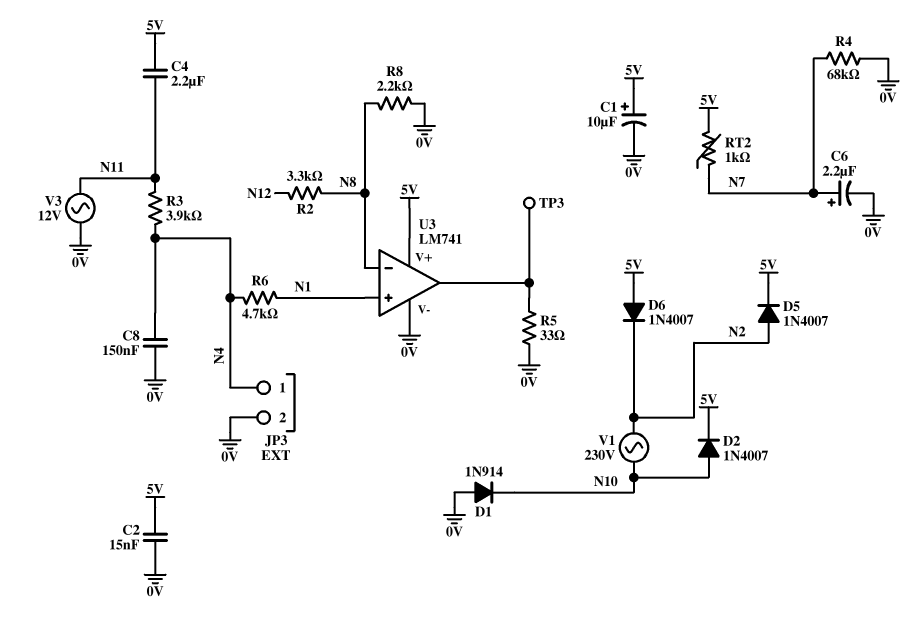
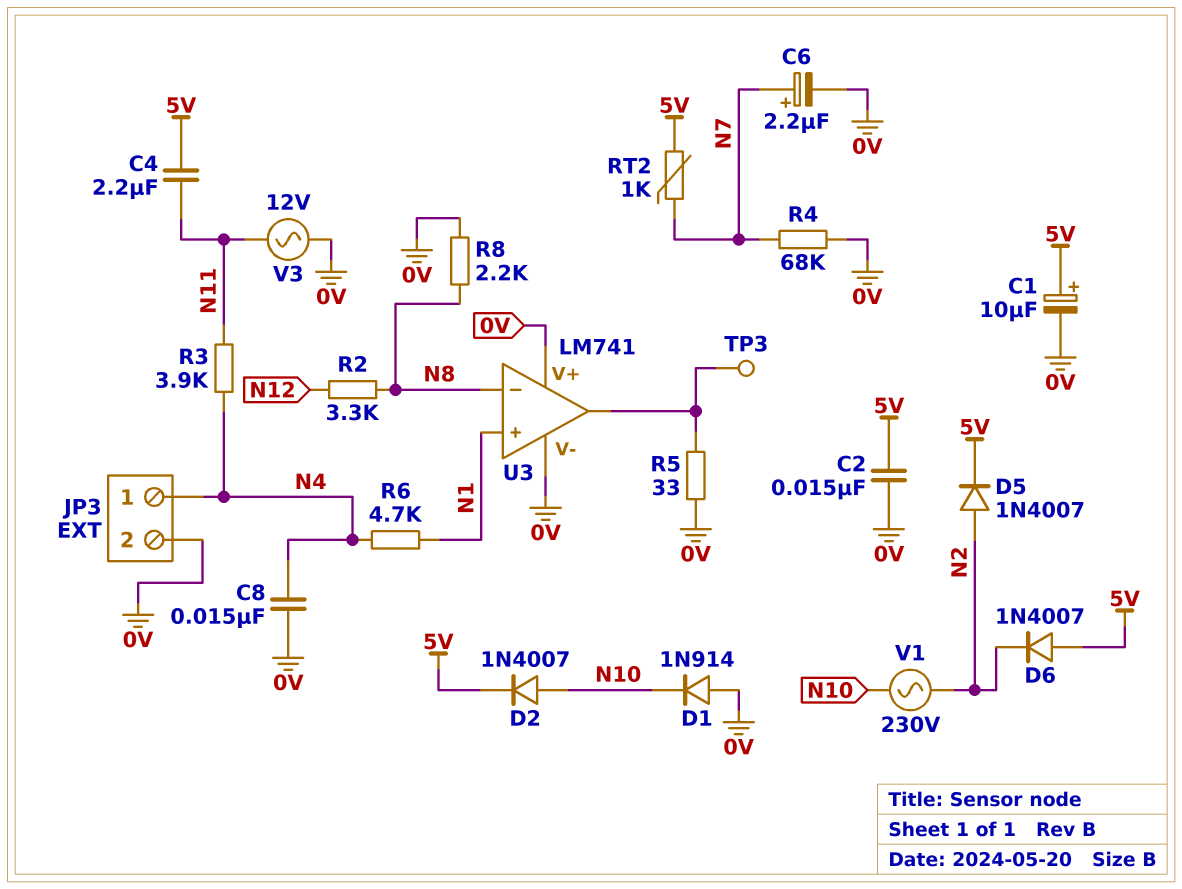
C8: 150nF (0V, N4) -> 15nF (0V, N4)
U3 pin V+: 5V -> 0V

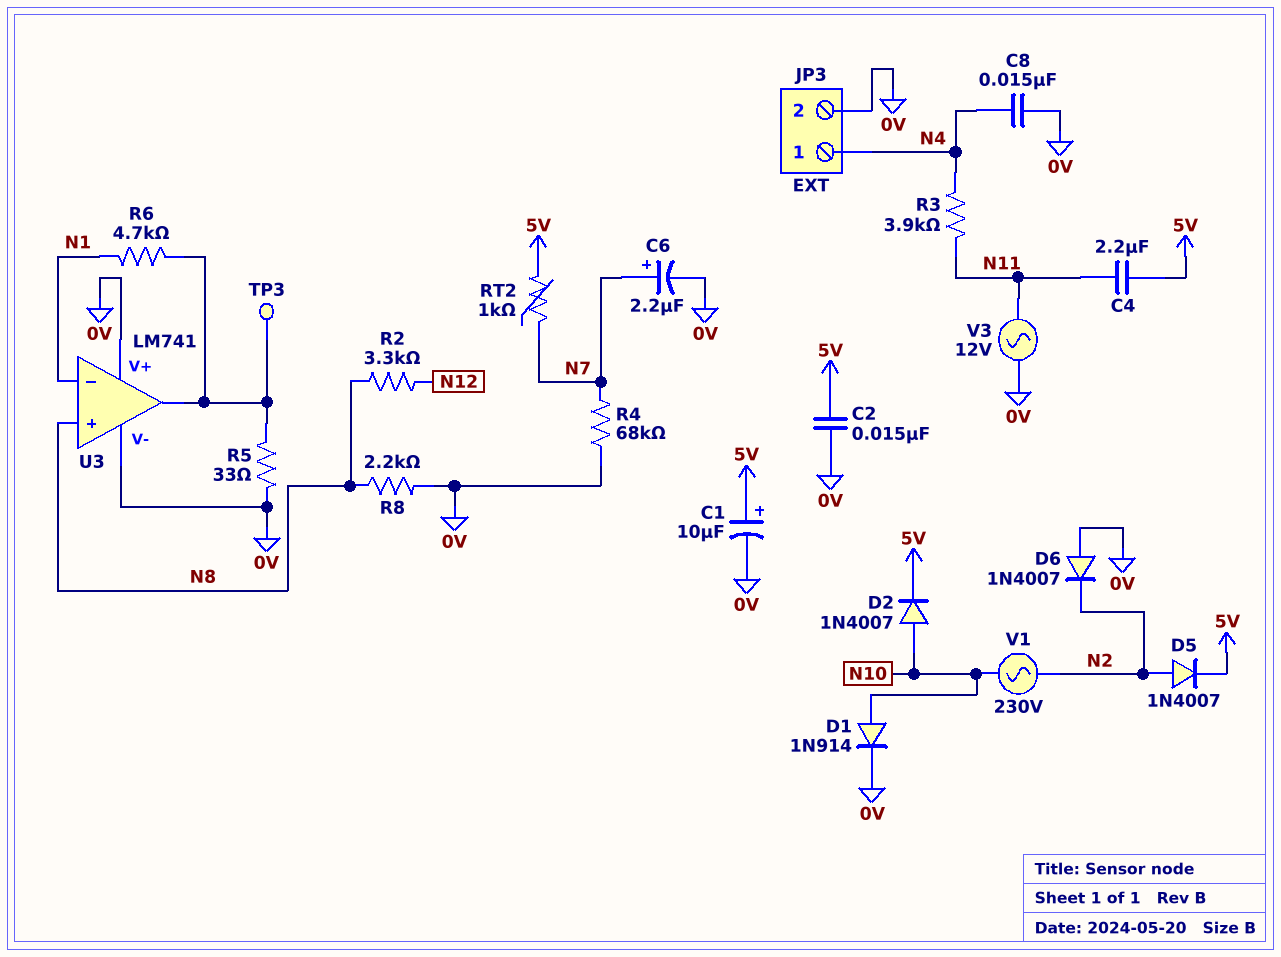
D1: diode 1N914 (A 0V, K N10) -> diode 1N914 (A N10, K 0V)
D6: diode 1N4007 (A 5V, K N2) -> diode 1N4007 (A 0V, K N2)
R6: 4.7k (N1, N4) -> 4.7k (N1, U3/out)
U3 pin in+: N1 -> N8
U3 pin in-: N8 -> N1

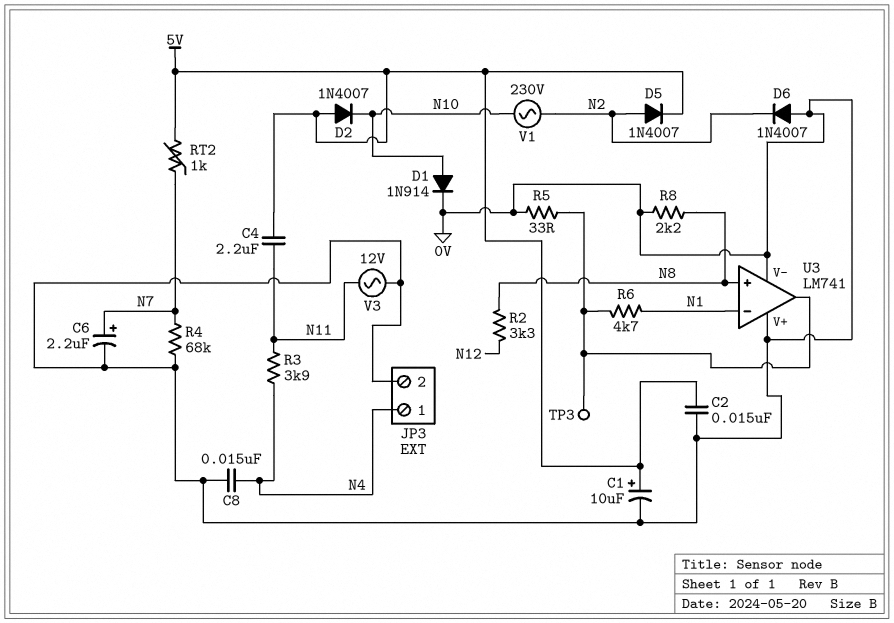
D2: diode 1N4007 (A N10, K 5V) -> diode 1N4007 (A 5V, K N10)

